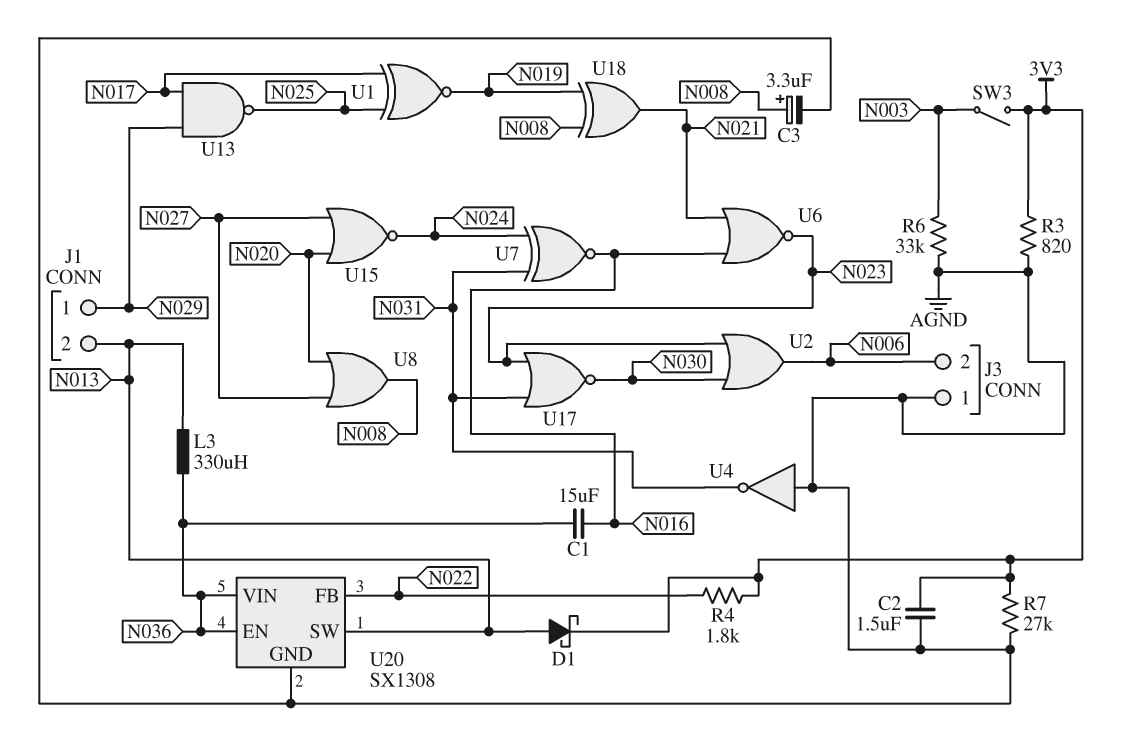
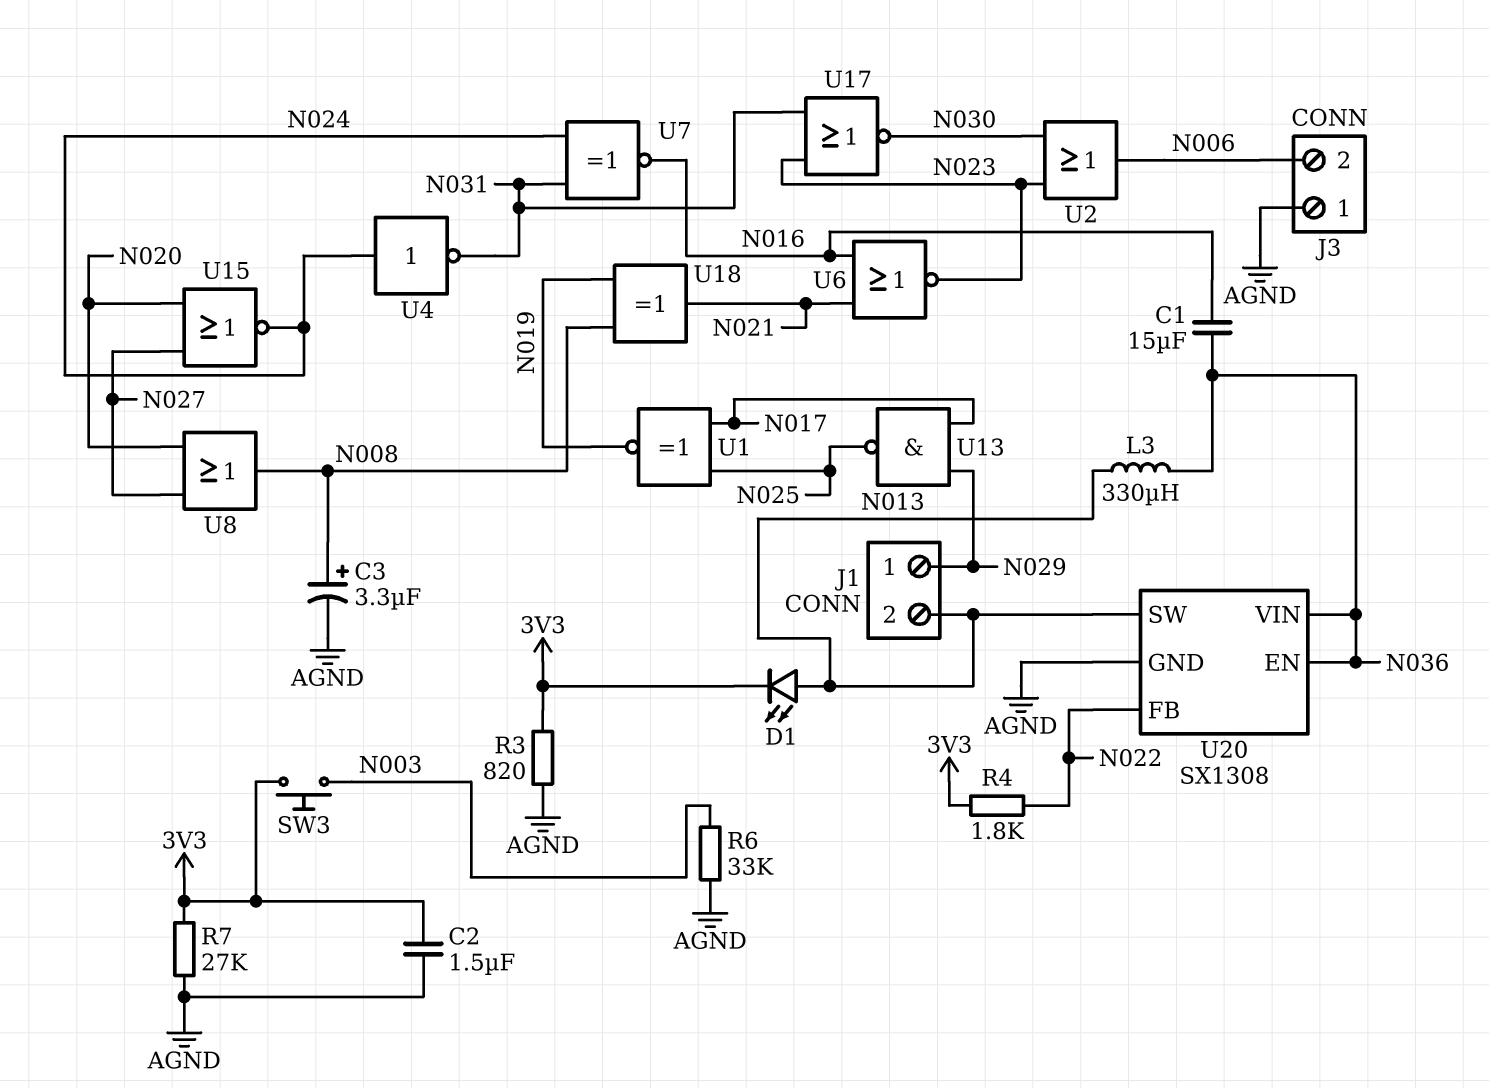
D1: schottky (A N013, K 3V3) -> LED (A N013, K 3V3)
SW3: switch (3V3, N003) -> button (3V3, N003)
U4: NOT (in AGND, out N031) -> NOT (in N024, out N031)

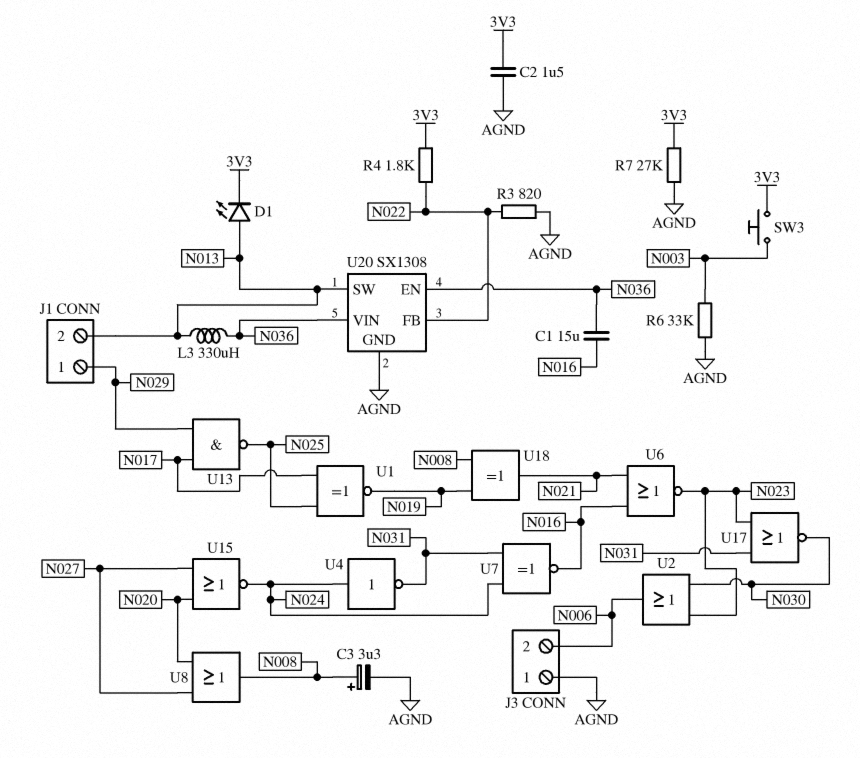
R3: 820 (3V3, AGND) -> 820 (AGND, N022)

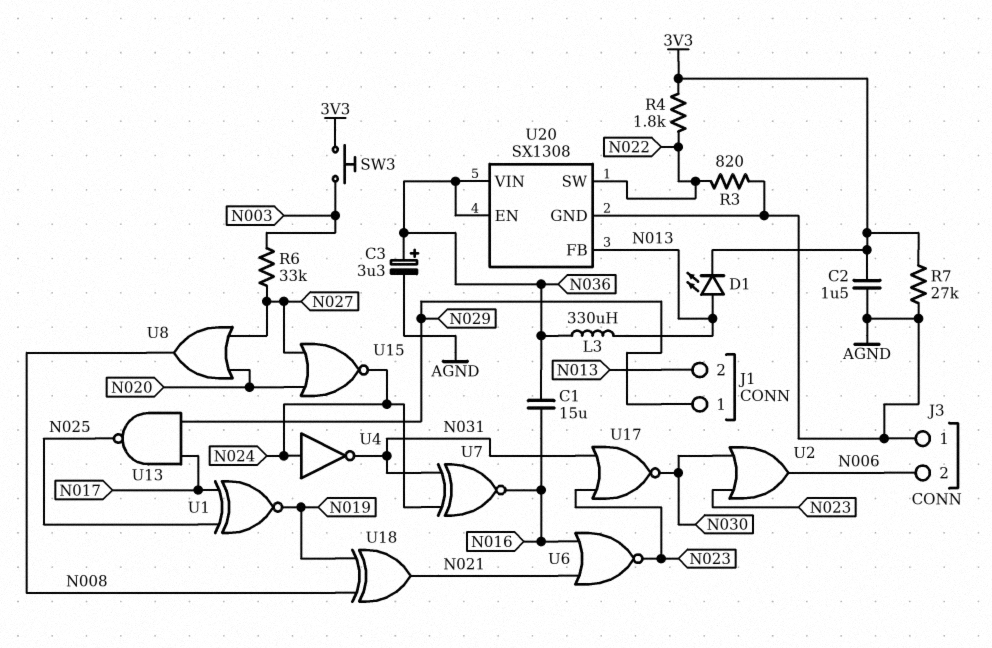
C3: 3.3uF (plus N008, minus AGND) -> 3.3uF (plus N036, minus AGND)
R6: 33k (AGND, N003) -> 33k (N003, N027)
U20 pin FB: N022 -> N013
U20 pin SW: N013 -> N022

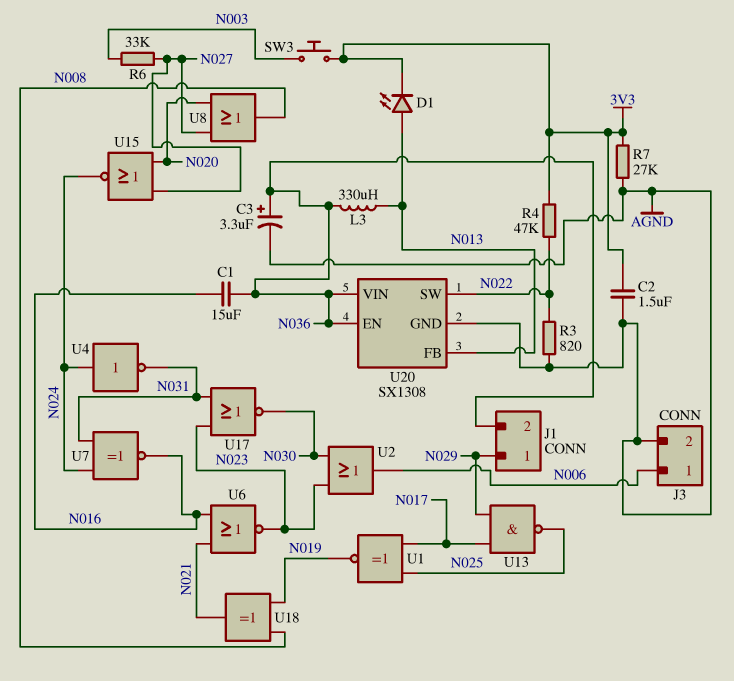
J1 pin 2: N013 -> N036
J3 pin 1: AGND -> N006
J3 pin 2: N006 -> AGND
R4: 1.8k (3V3, N022) -> 47k (3V3, N022)

